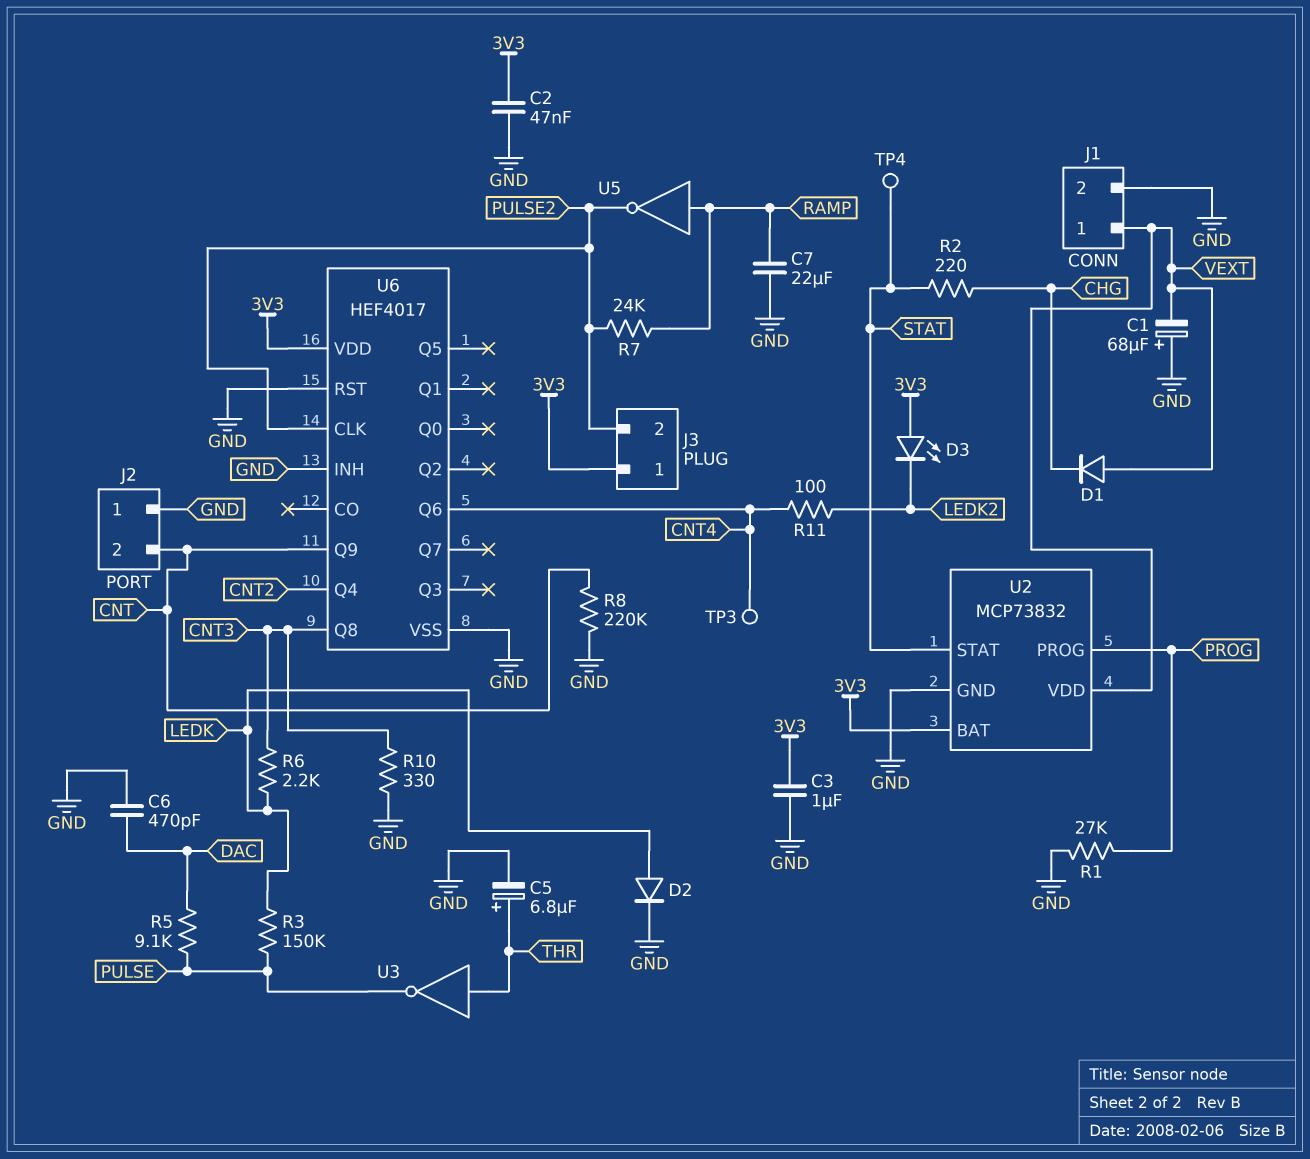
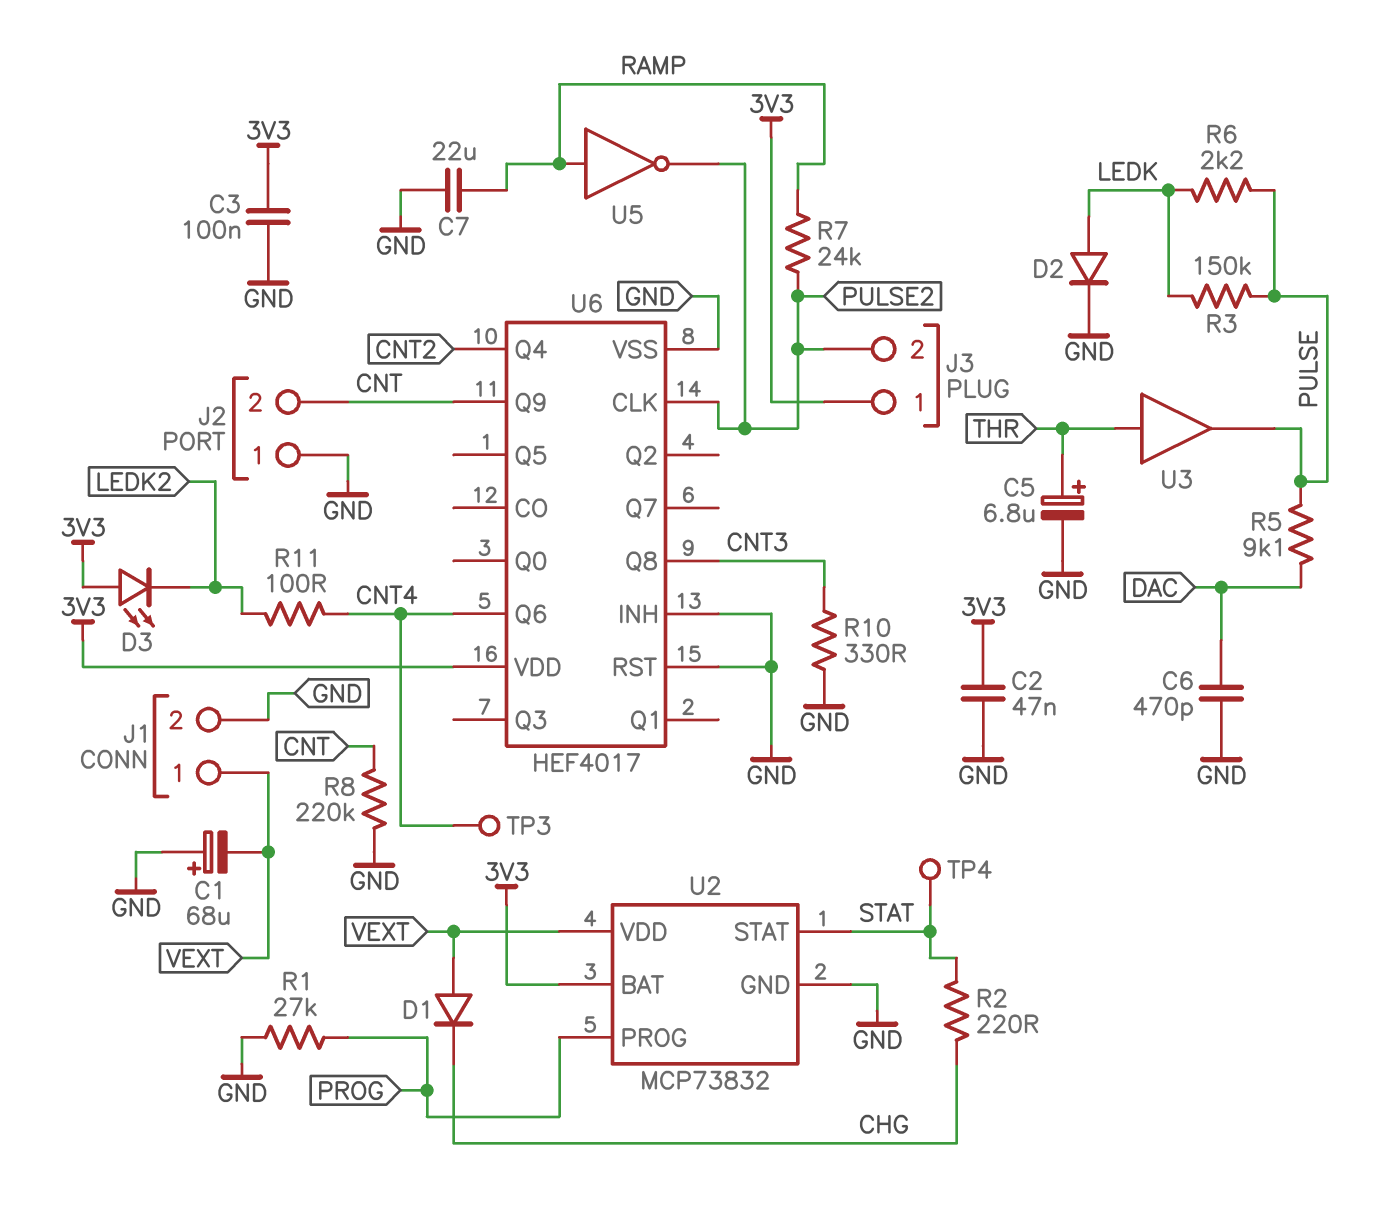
C3: 1uF (3V3, GND) -> 100nF (3V3, GND)
R6: 2.2k (CNT3, LEDK) -> 2.2k (LEDK, PULSE)
U3: NOT (in THR, out PULSE) -> buffer (in THR, out PULSE)

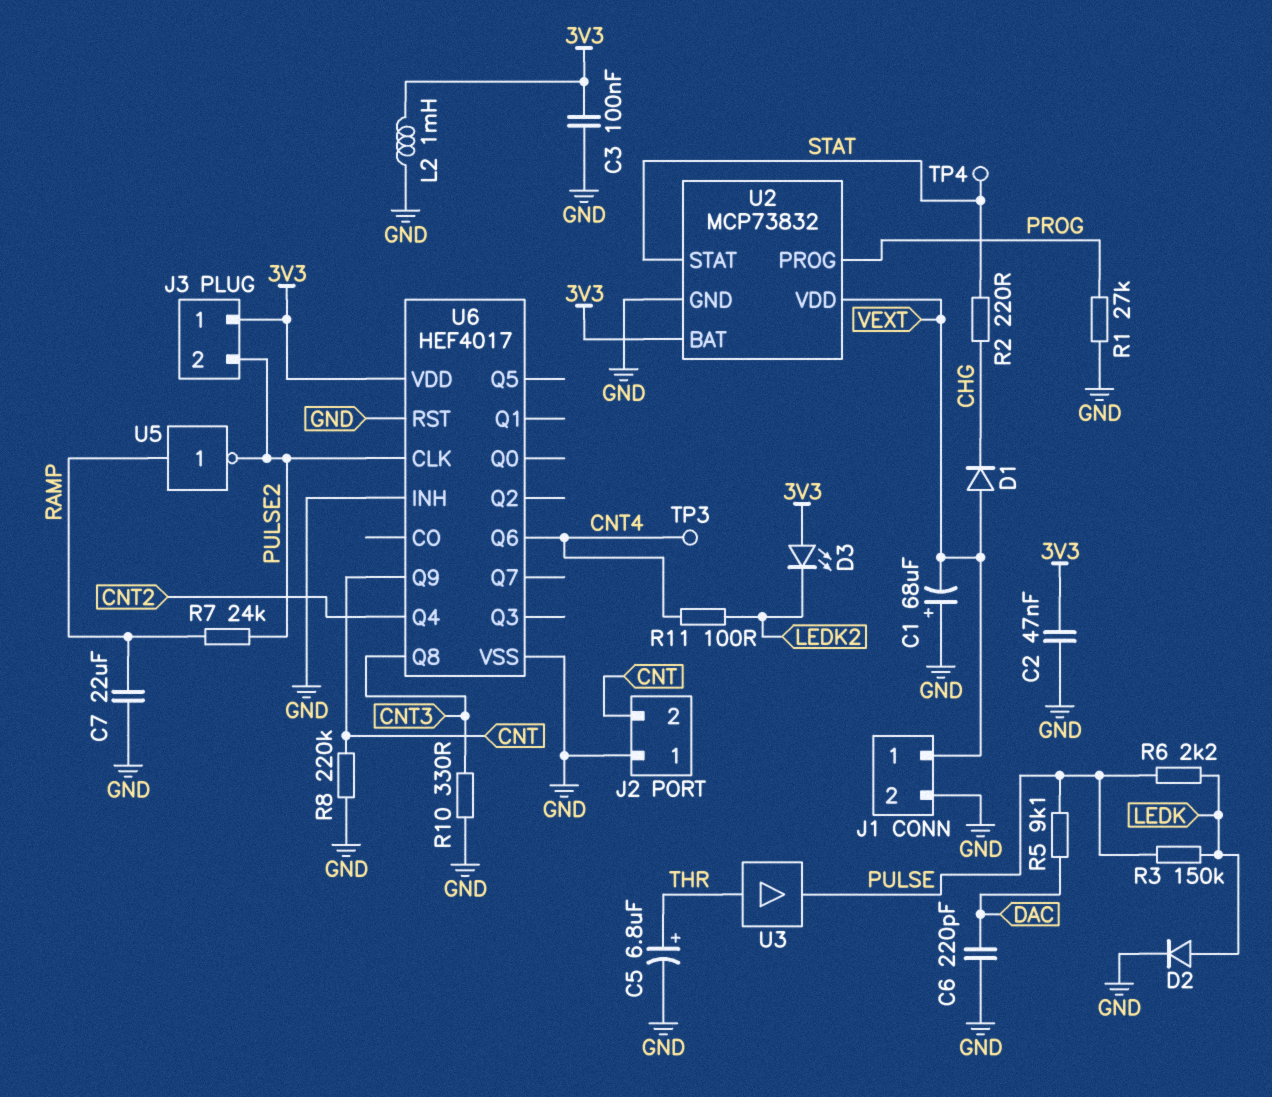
C6: 470pF (DAC, GND) -> 220pF (DAC, GND)
L2: none -> 1mH (3V3, GND)

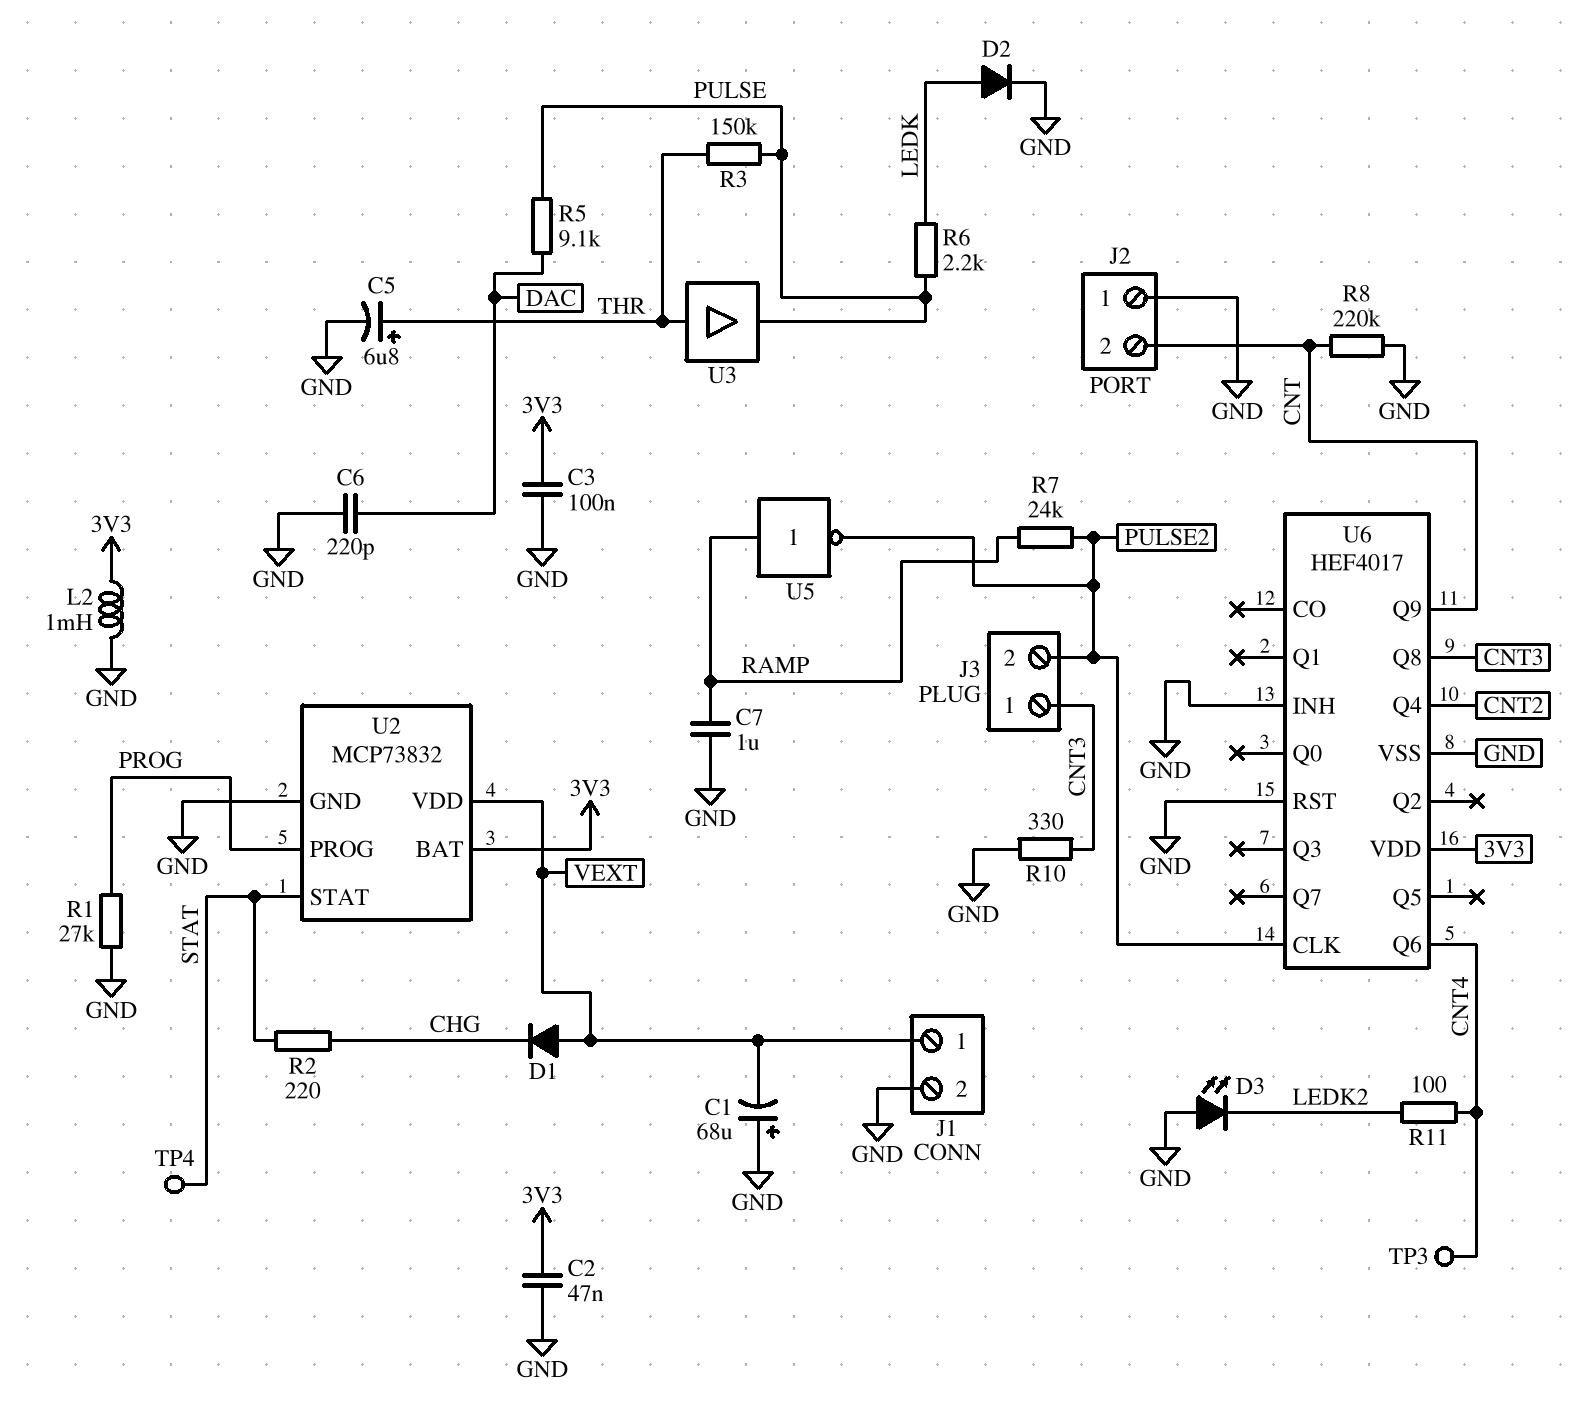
C7: 22uF (GND, RAMP) -> 1uF (GND, RAMP)
D3: LED (A 3V3, K LEDK2) -> LED (A GND, K LEDK2)
J3 pin 1: 3V3 -> CNT3
R3: 150k (LEDK, PULSE) -> 150k (PULSE, THR)

